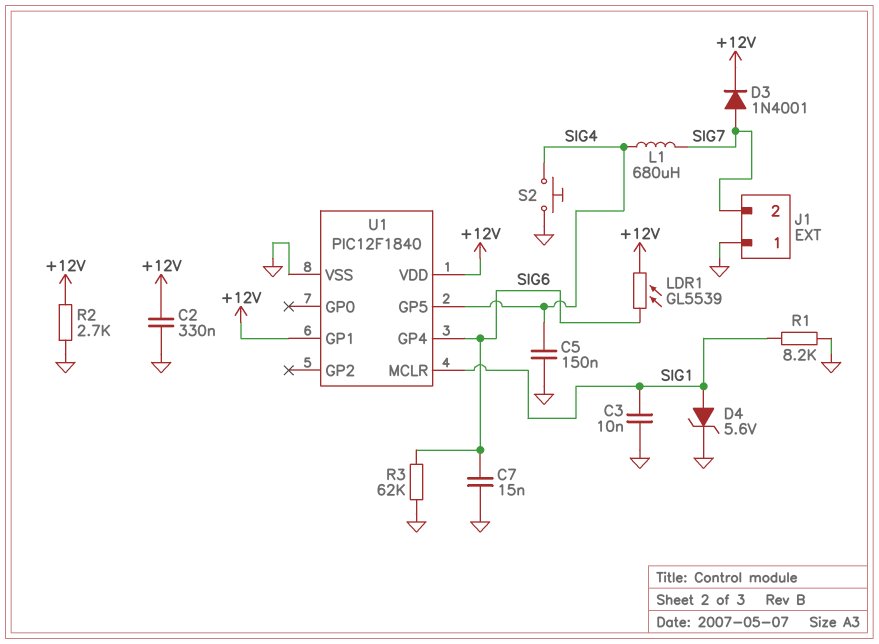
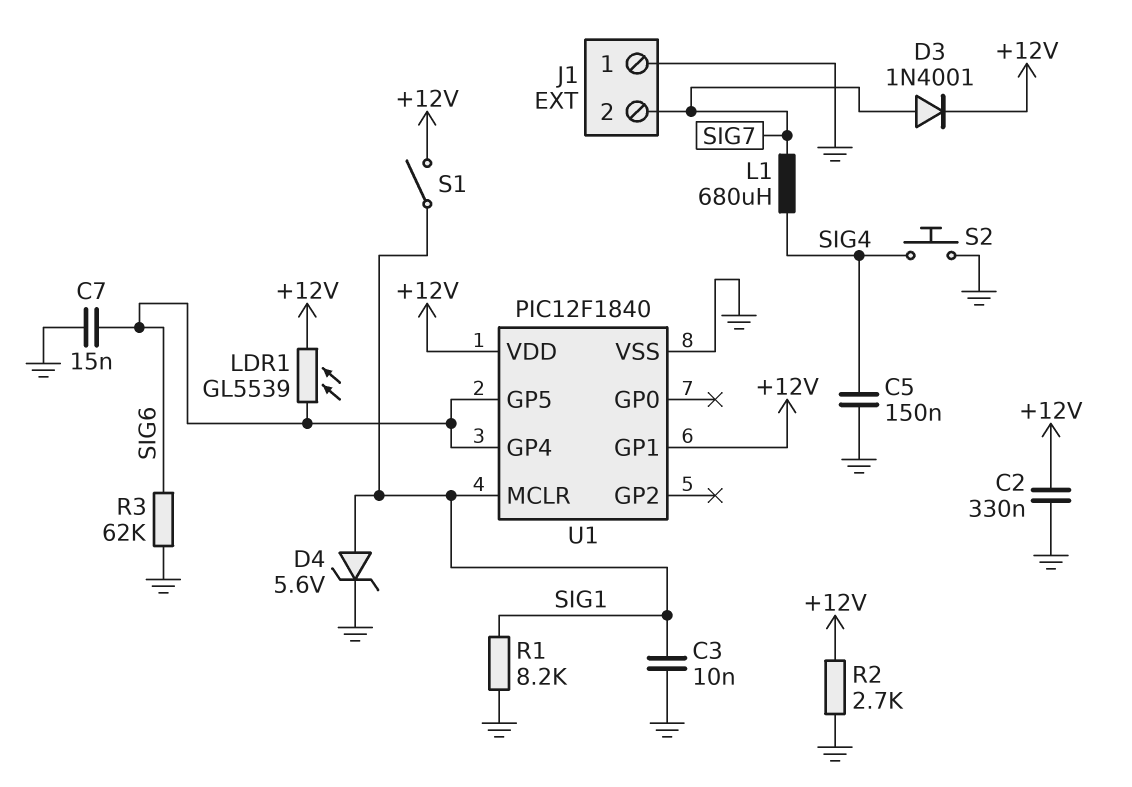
S1: none -> switch (+12V, SIG1)
U1 pin GP5: SIG4 -> SIG6

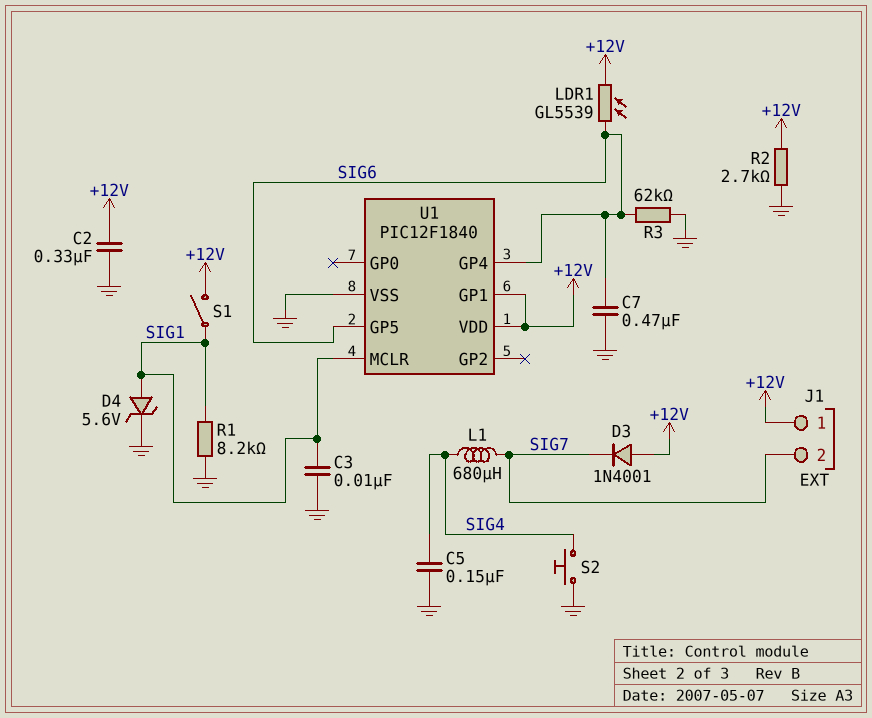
C7: 15nF (GND, SIG6) -> 470nF (GND, SIG6)
D3: diode 1N4001 (A SIG7, K +12V) -> diode 1N4001 (A +12V, K SIG7)
J1 pin 1: GND -> +12V

